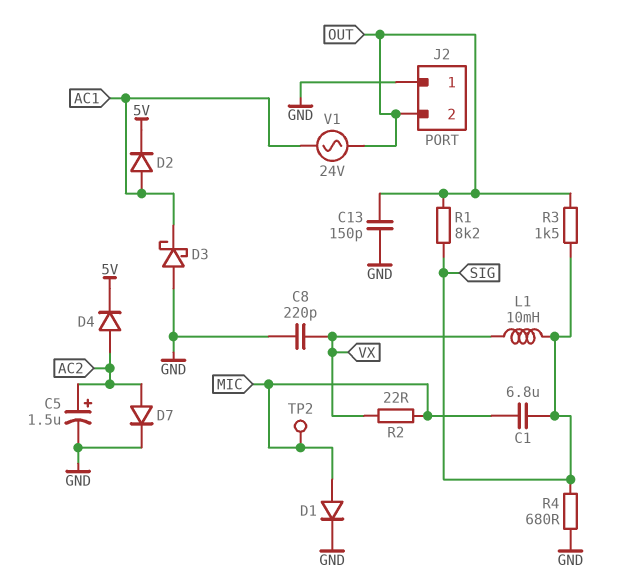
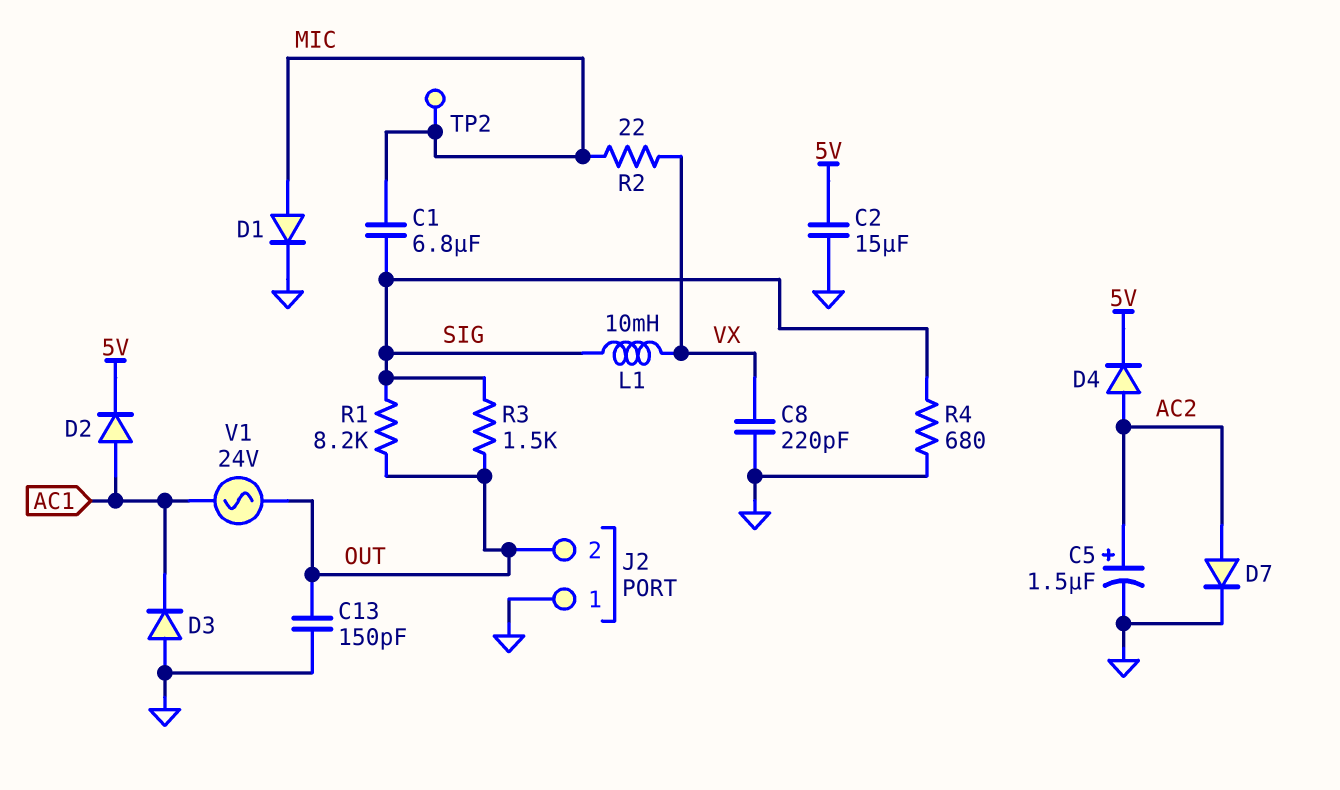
C2: none -> 15uF (5V, GND)
D3: schottky (A GND, K AC1) -> diode (A GND, K AC1)

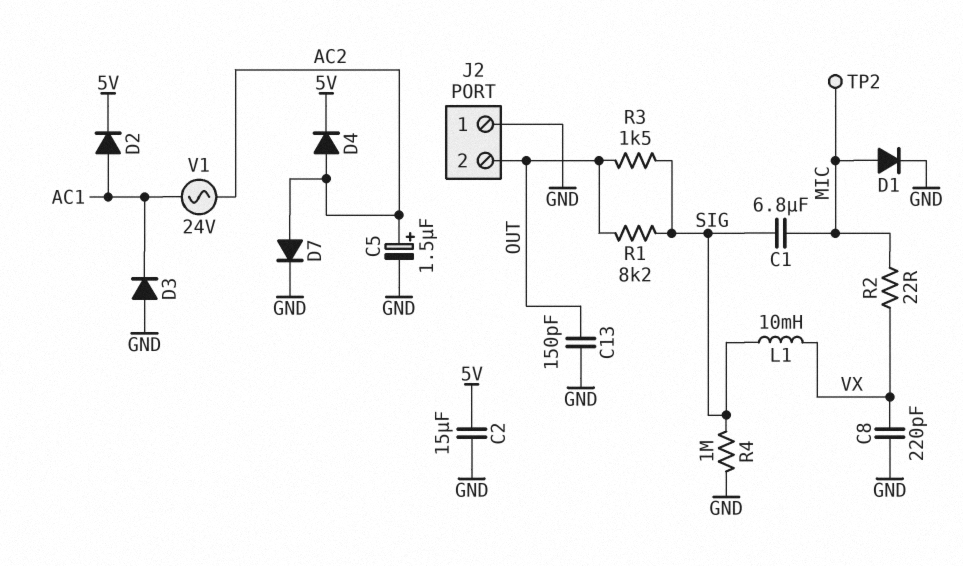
R4: 680 (GND, SIG) -> 1M (GND, SIG)
V1: AC 24V (AC1, OUT) -> AC 24V (AC1, AC2)

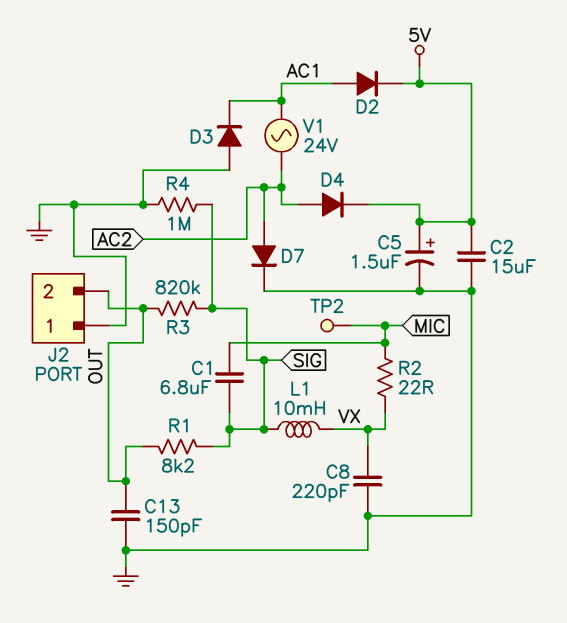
C5: 1.5uF (plus AC2, minus GND) -> 1.5uF (plus 5V, minus GND)
D1: diode (A MIC, K GND) -> none
R3: 1.5k (OUT, SIG) -> 820k (OUT, SIG)

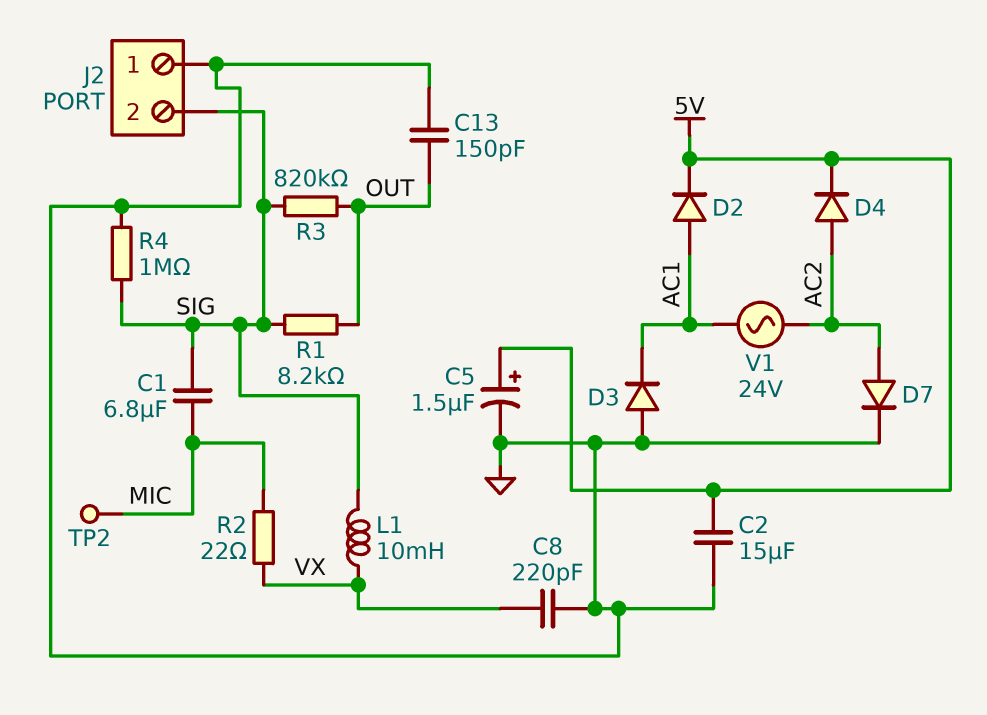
J2 pin 2: OUT -> SIG

